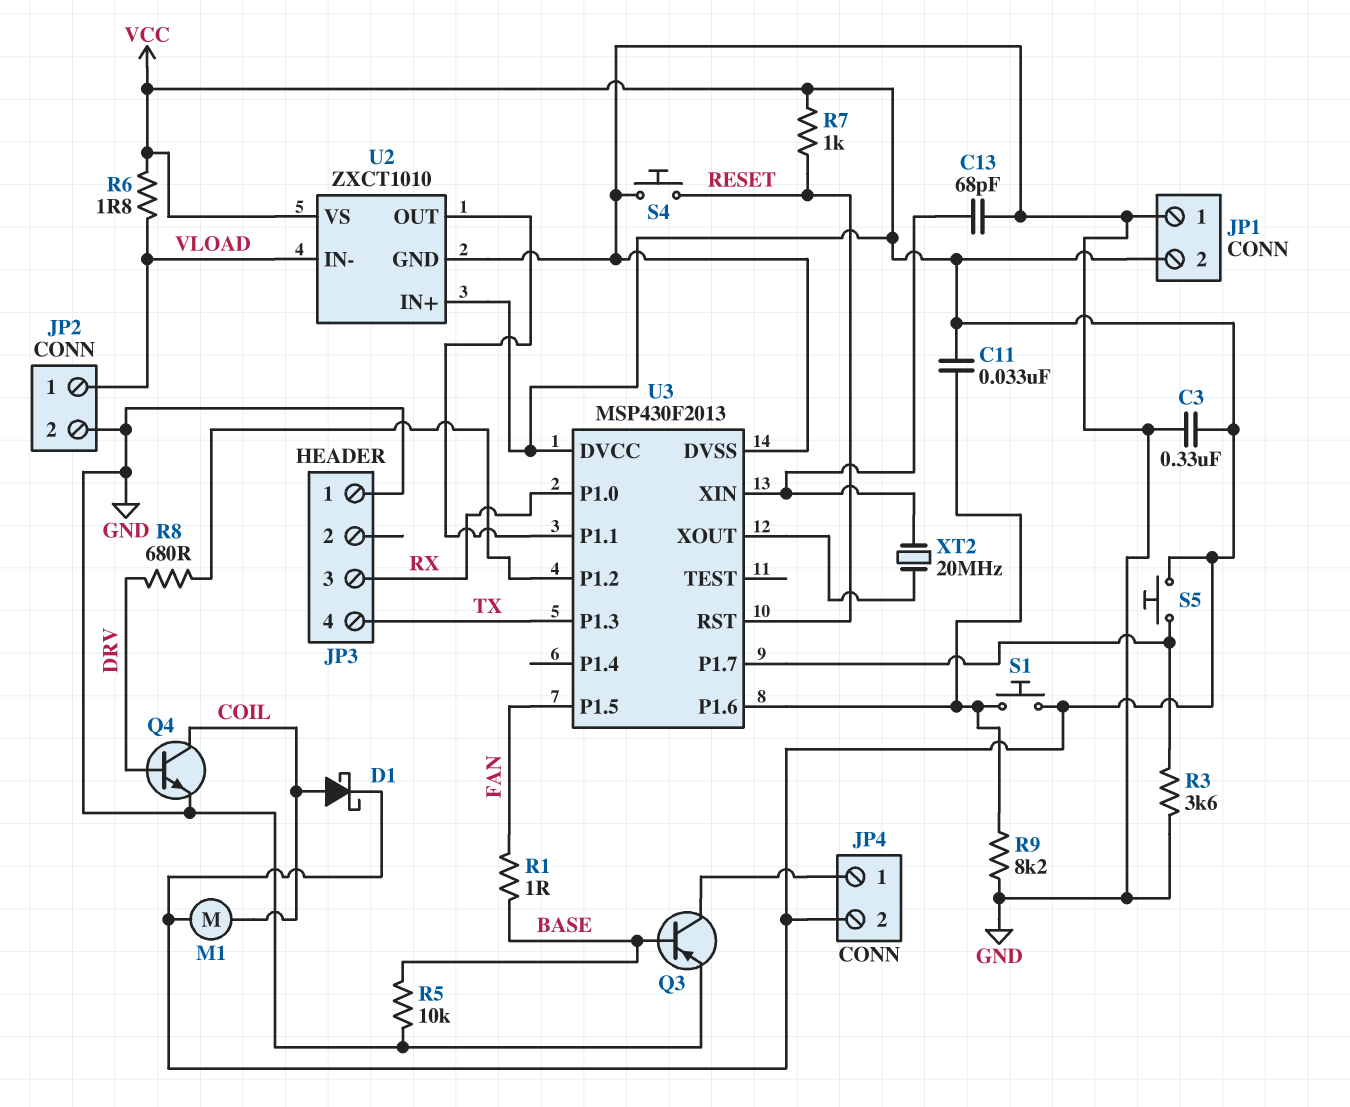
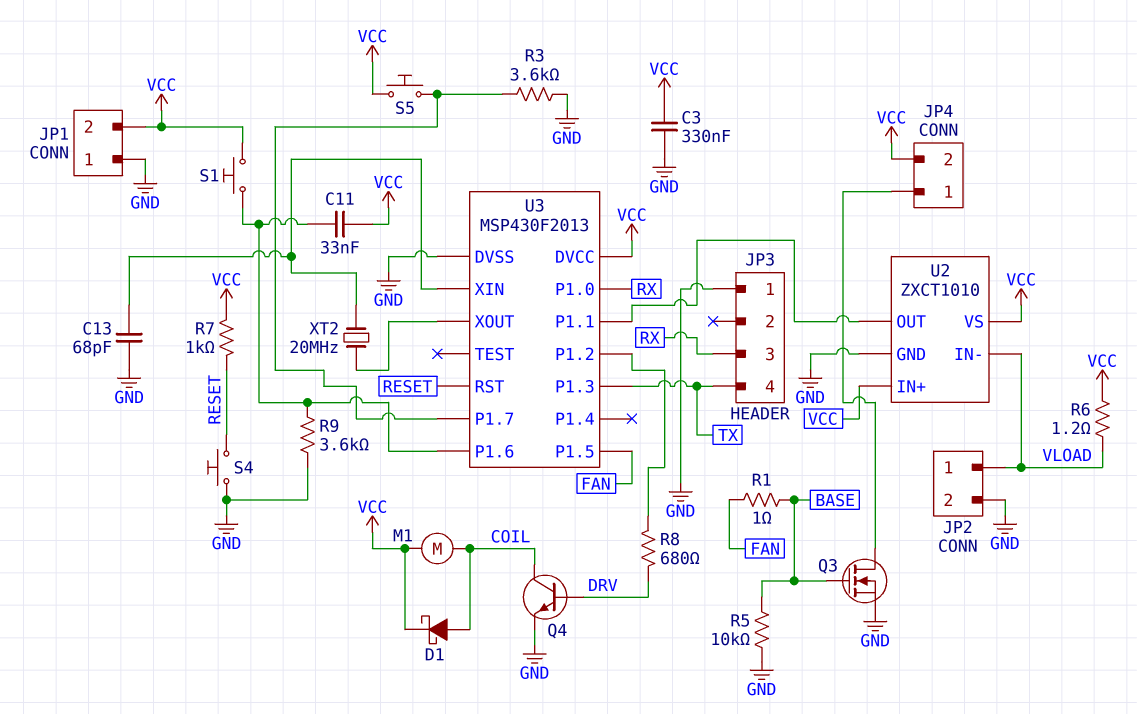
Q3: PNP (B BASE, C JP4/1, E GND) -> NMOS (G BASE, D JP4/1, S GND)
R6: 1.8 (VCC, VLOAD) -> 1.2 (VCC, VLOAD)
R9: 8.2k (GND, U3/P1.6) -> 3.6k (GND, U3/P1.6)

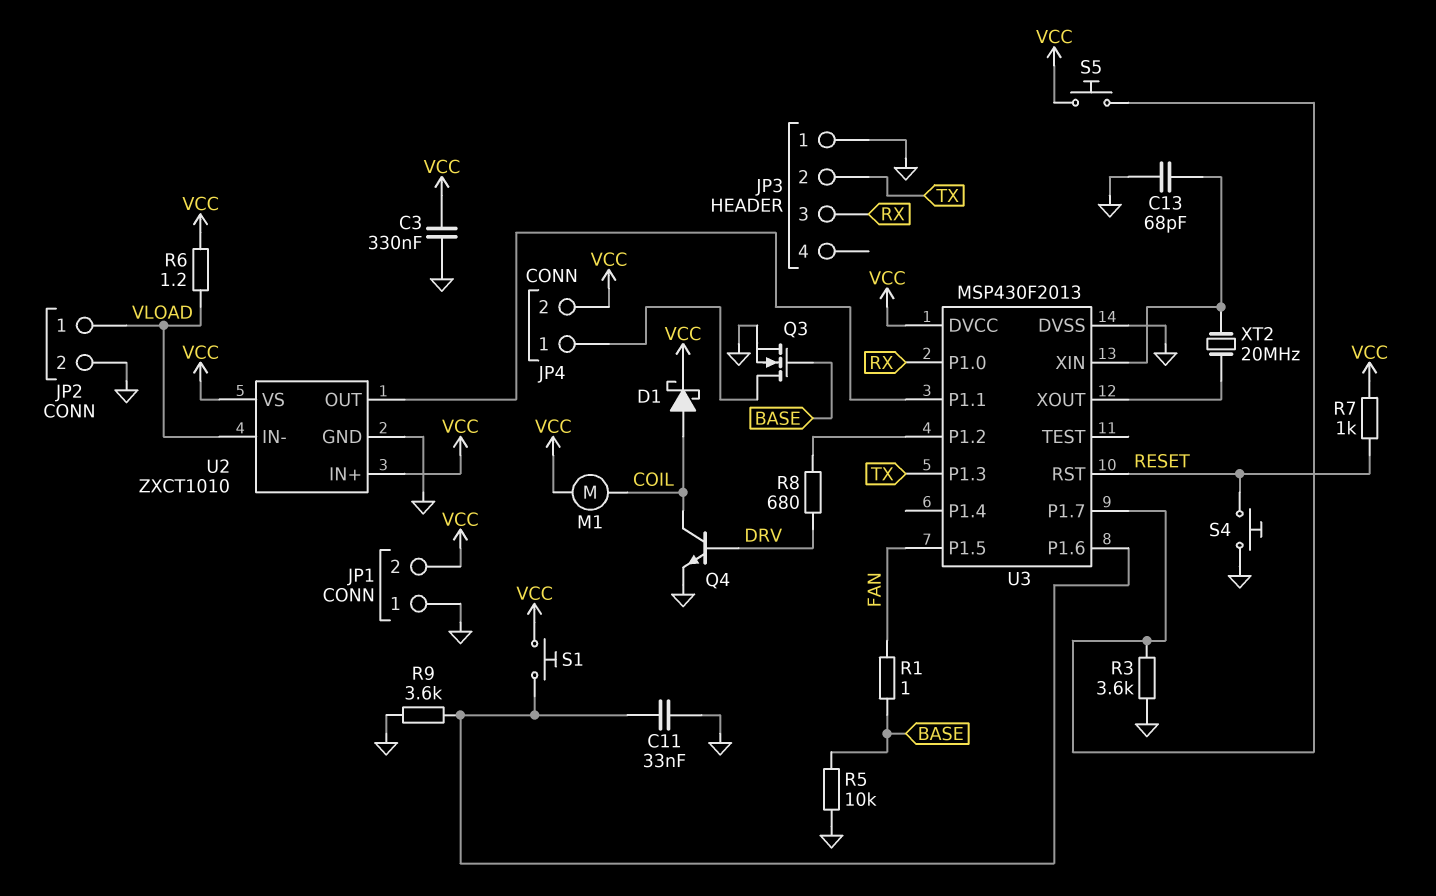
C11: 33nF (U3/P1.6, VCC) -> 33nF (GND, U3/P1.6)
JP3 pin 2: none -> TX
JP3 pin 4: TX -> none

